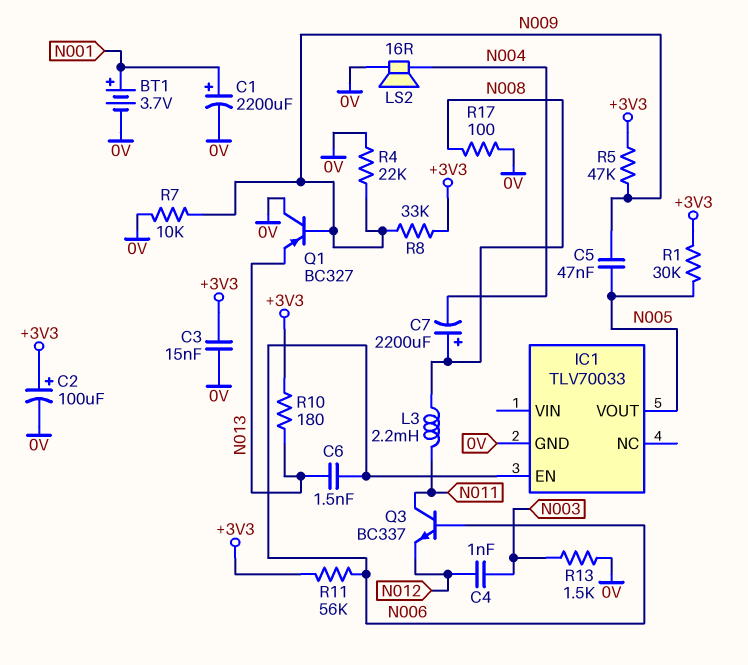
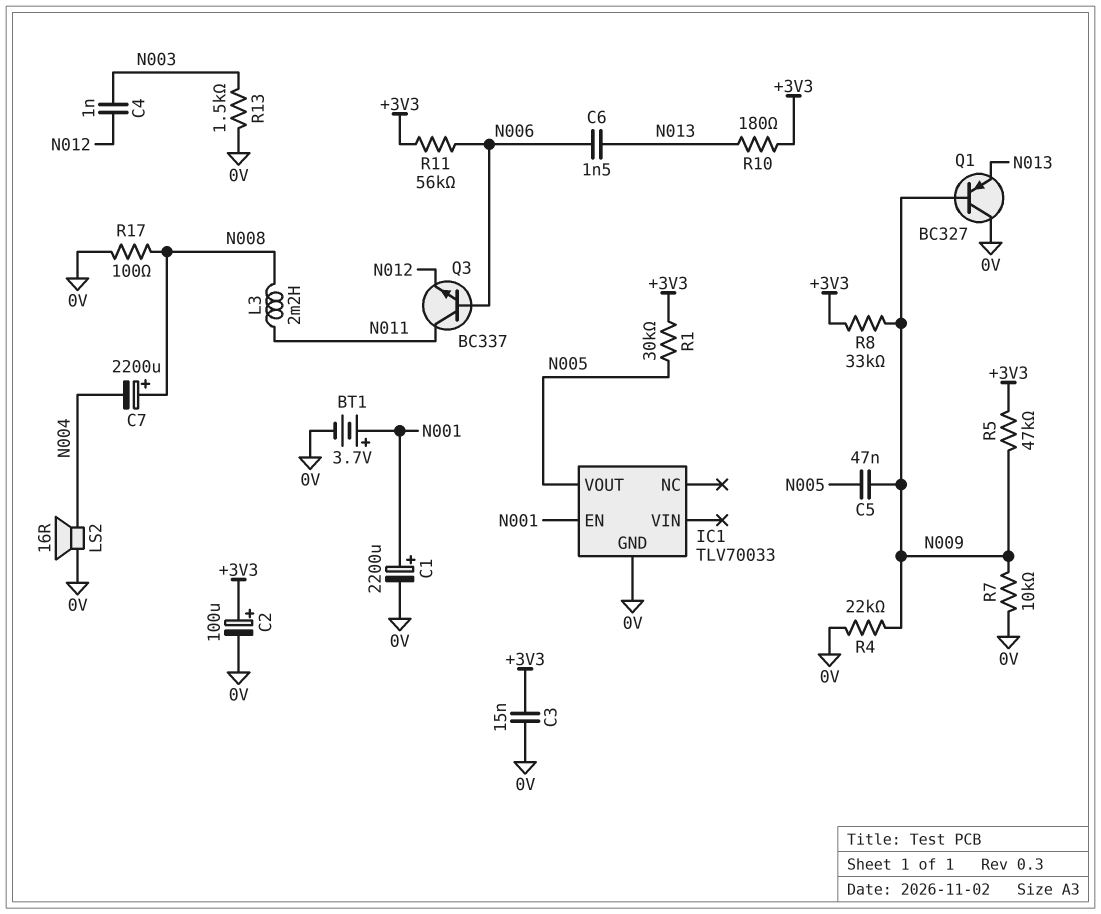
IC1 pin EN: N006 -> N001

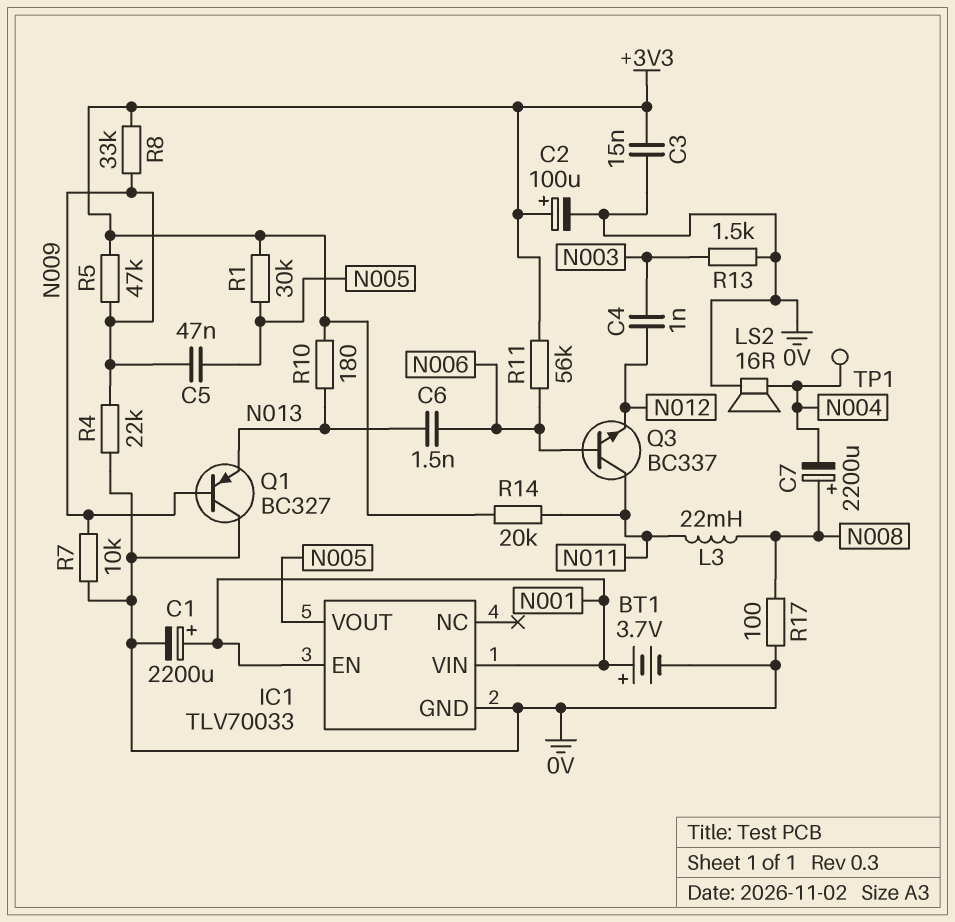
IC1 pin VIN: none -> N001
L3: 2.2mH (N008, N011) -> 22mH (N008, N011)
R14: none -> 20k (+3V3, N011)
TP1: none -> test point (N004)

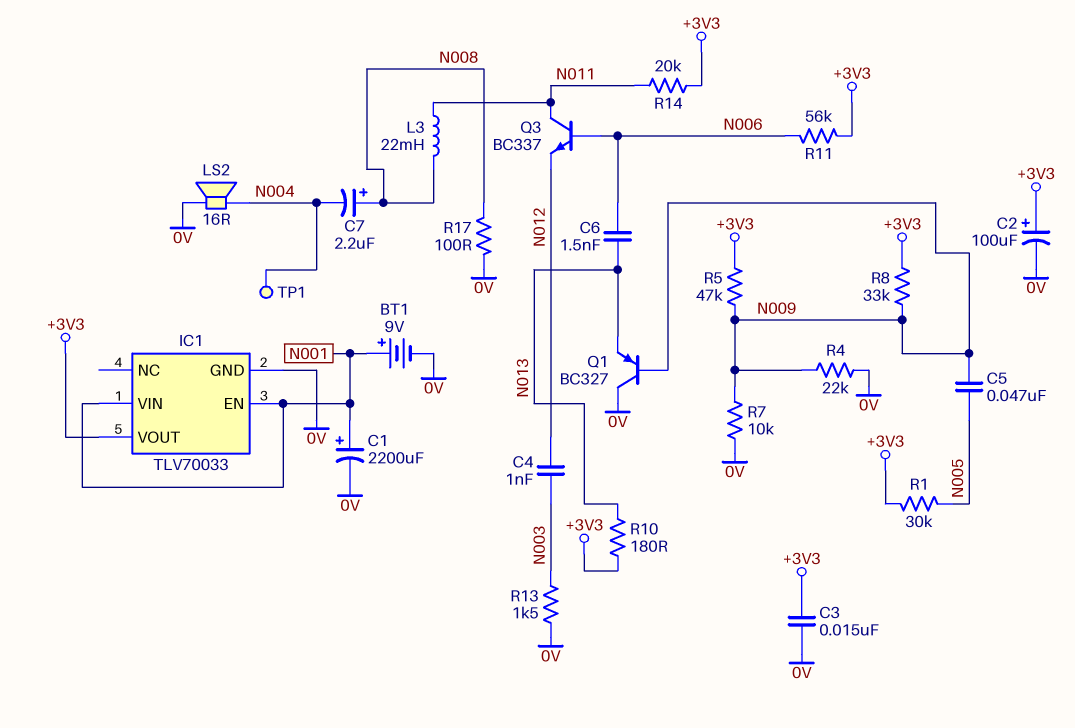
BT1: 3.7V (plus N001, minus 0V) -> 9V (plus N001, minus 0V)
C7: 2200uF (plus N008, minus N004) -> 2.2uF (plus N008, minus N004)
IC1 pin VOUT: N005 -> +3V3

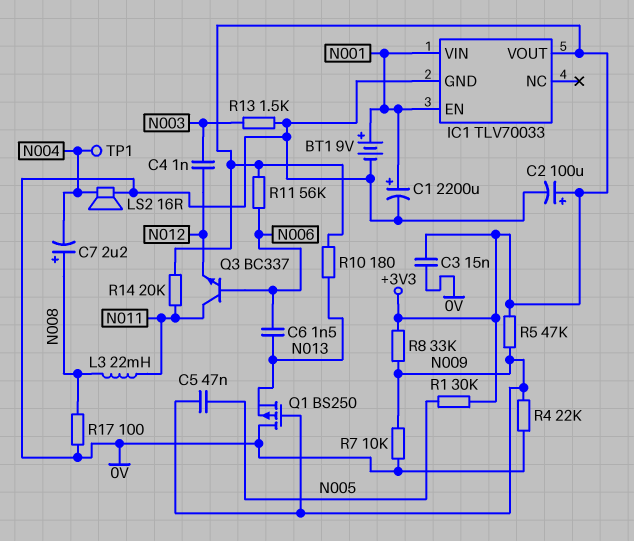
Q1: PNP BC327 (B N009, C 0V, E N013) -> PMOS BS250 (G N009, D 0V, S N013)

